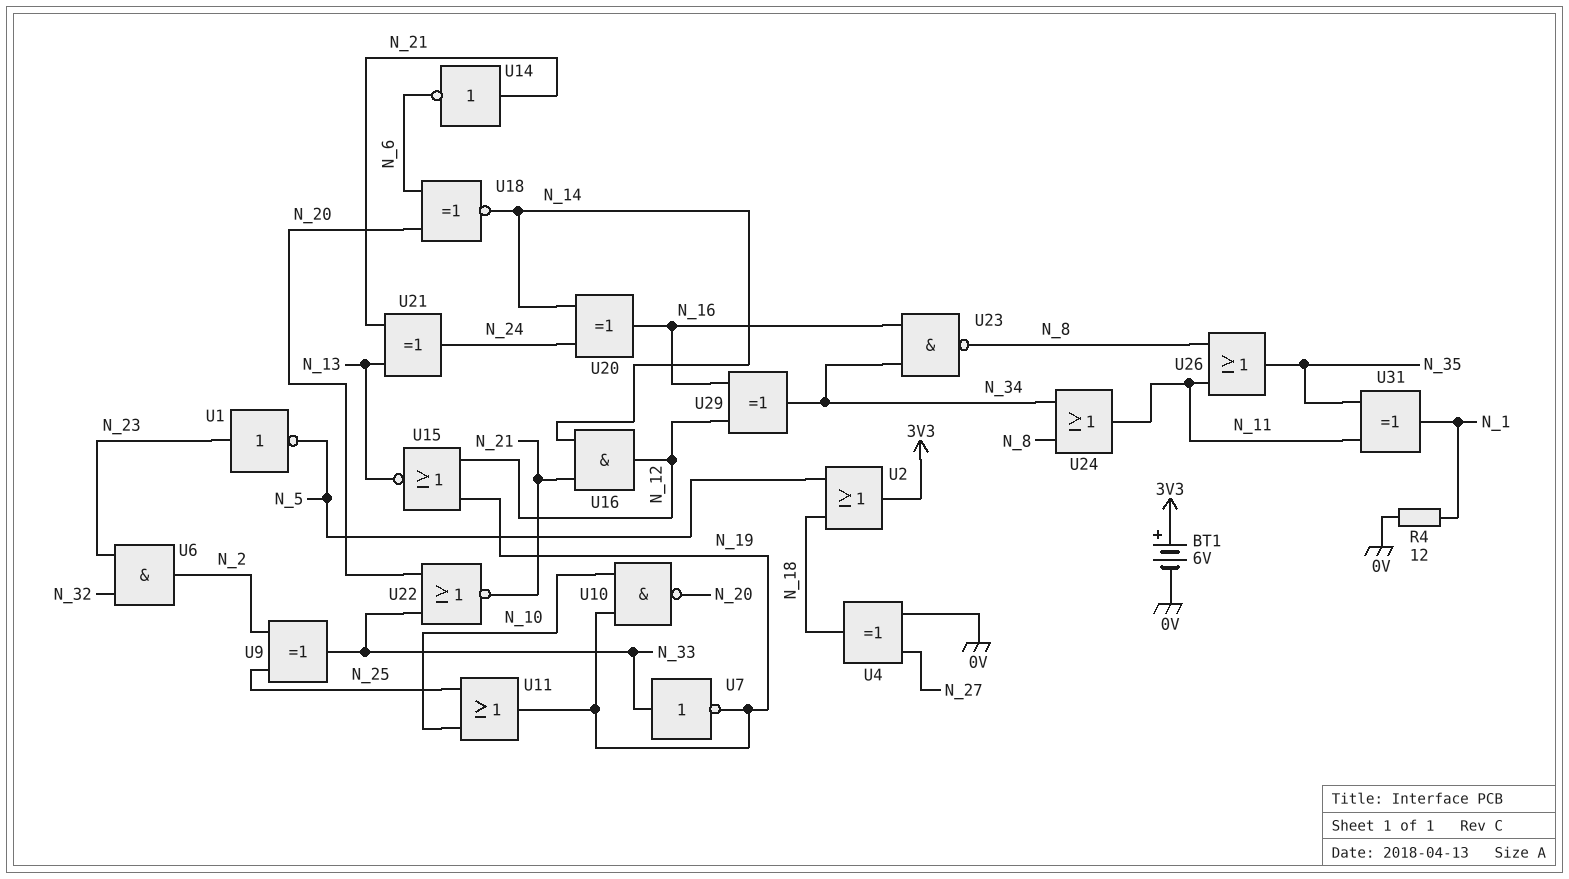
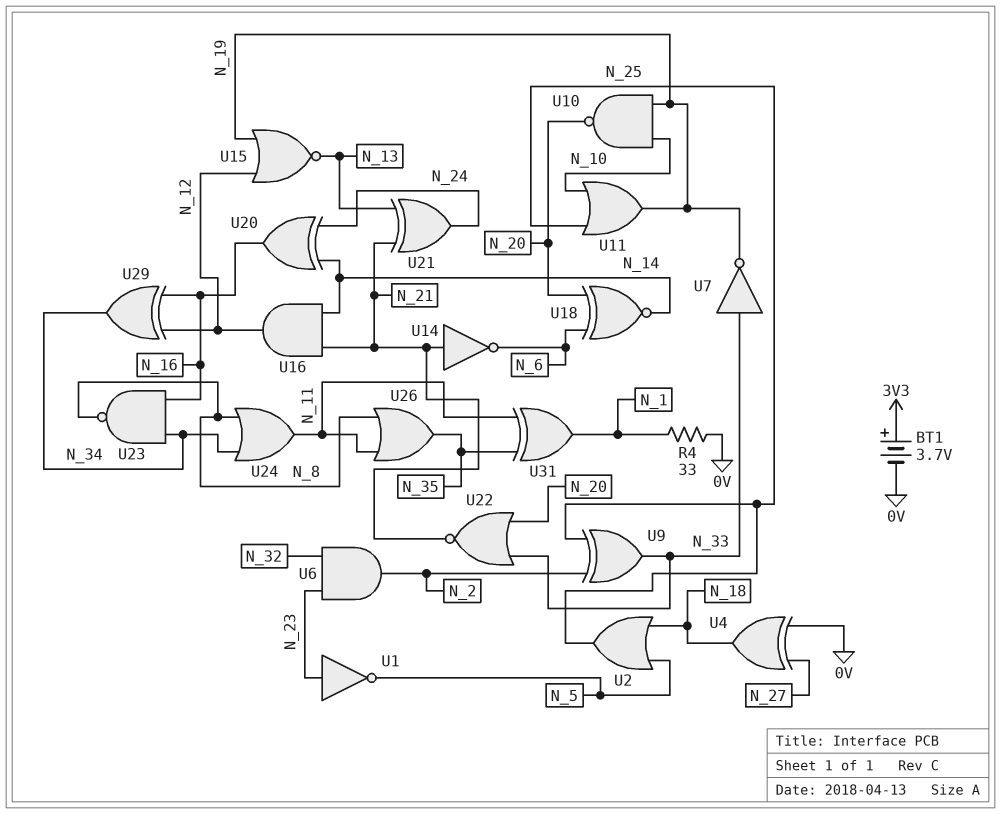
BT1: 6V (plus 3V3, minus 0V) -> 3.7V (plus 3V3, minus 0V)
R4: 12 (0V, N_1) -> 33 (0V, N_1)
U2: OR (in N_5, in N_18, out 3V3) -> OR (in N_5, in N_18, out N_25)

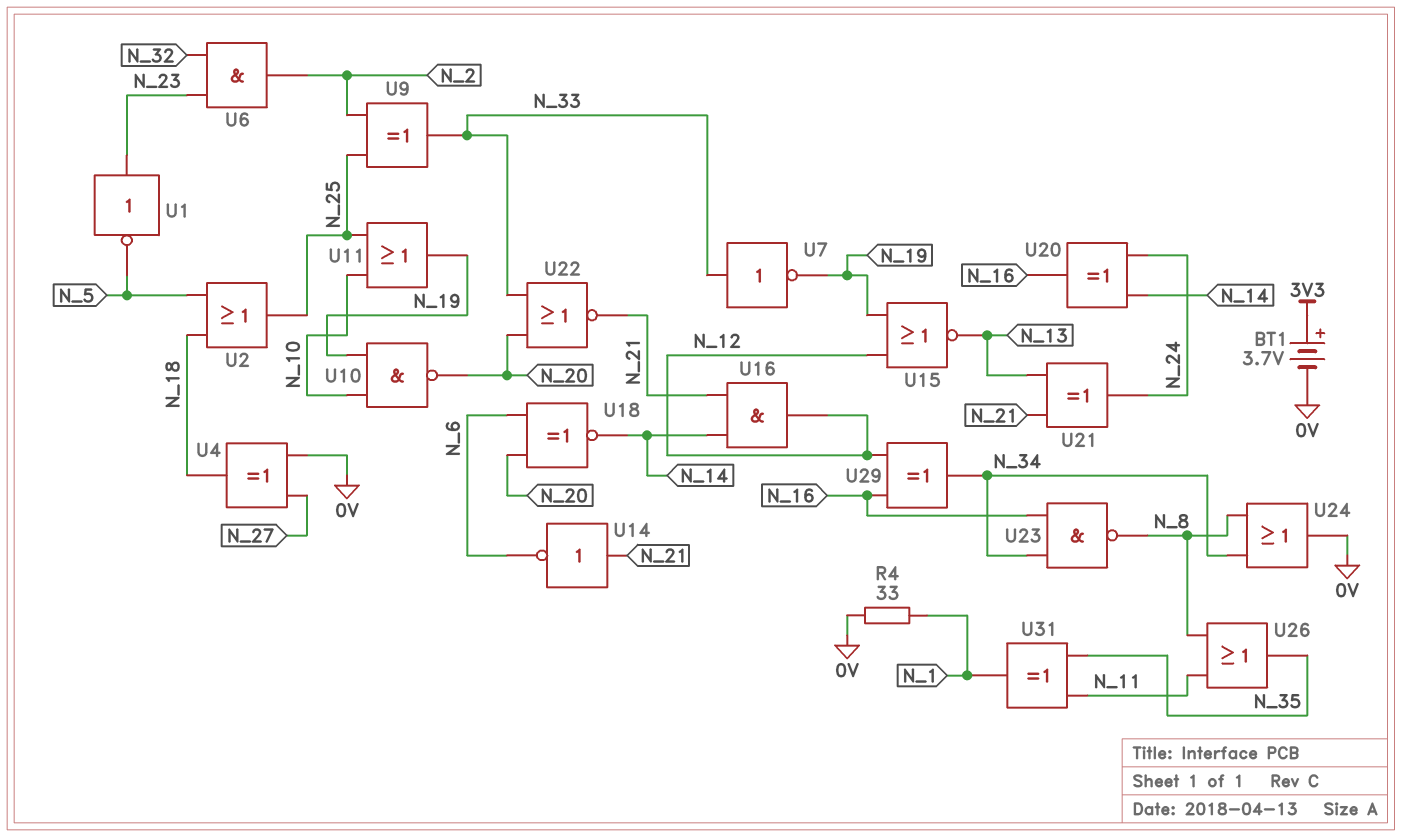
U24: OR (in N_8, in N_34, out N_11) -> OR (in N_8, in N_34, out 0V)

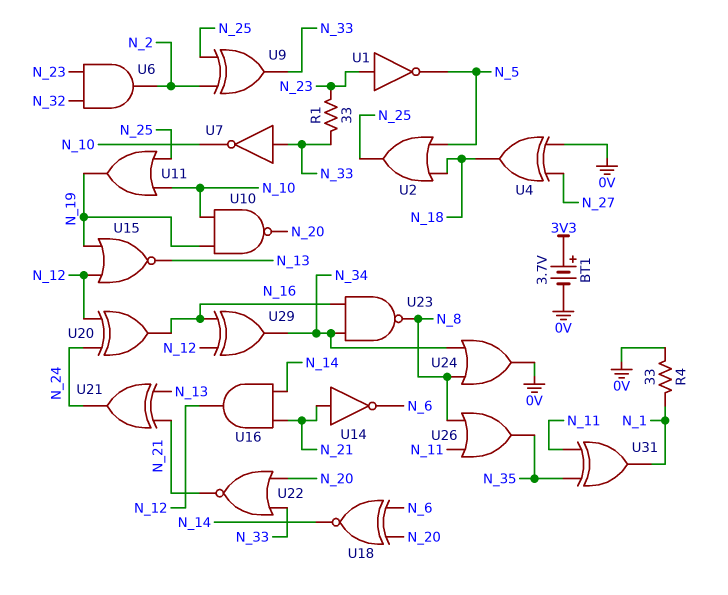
R1: none -> 33 (N_23, N_33)
U7: NOT (in N_33, out N_19) -> NOT (in N_33, out N_10)
U20: XOR (in N_14, in N_24, out N_16) -> XOR (in N_12, in N_24, out N_16)

